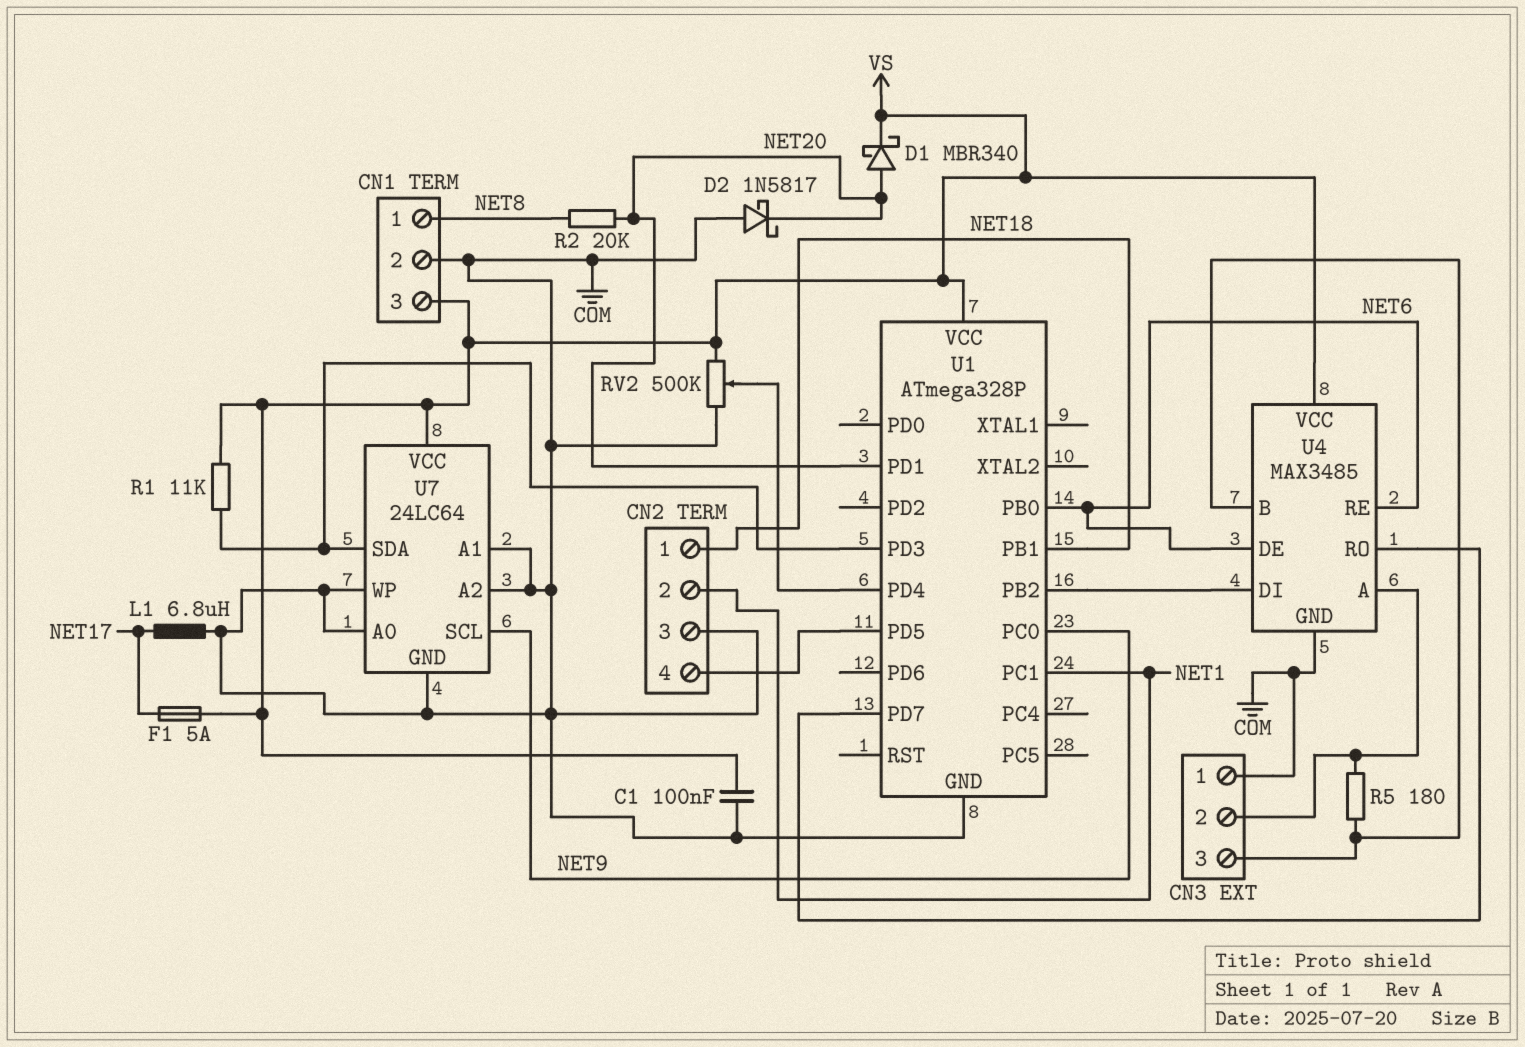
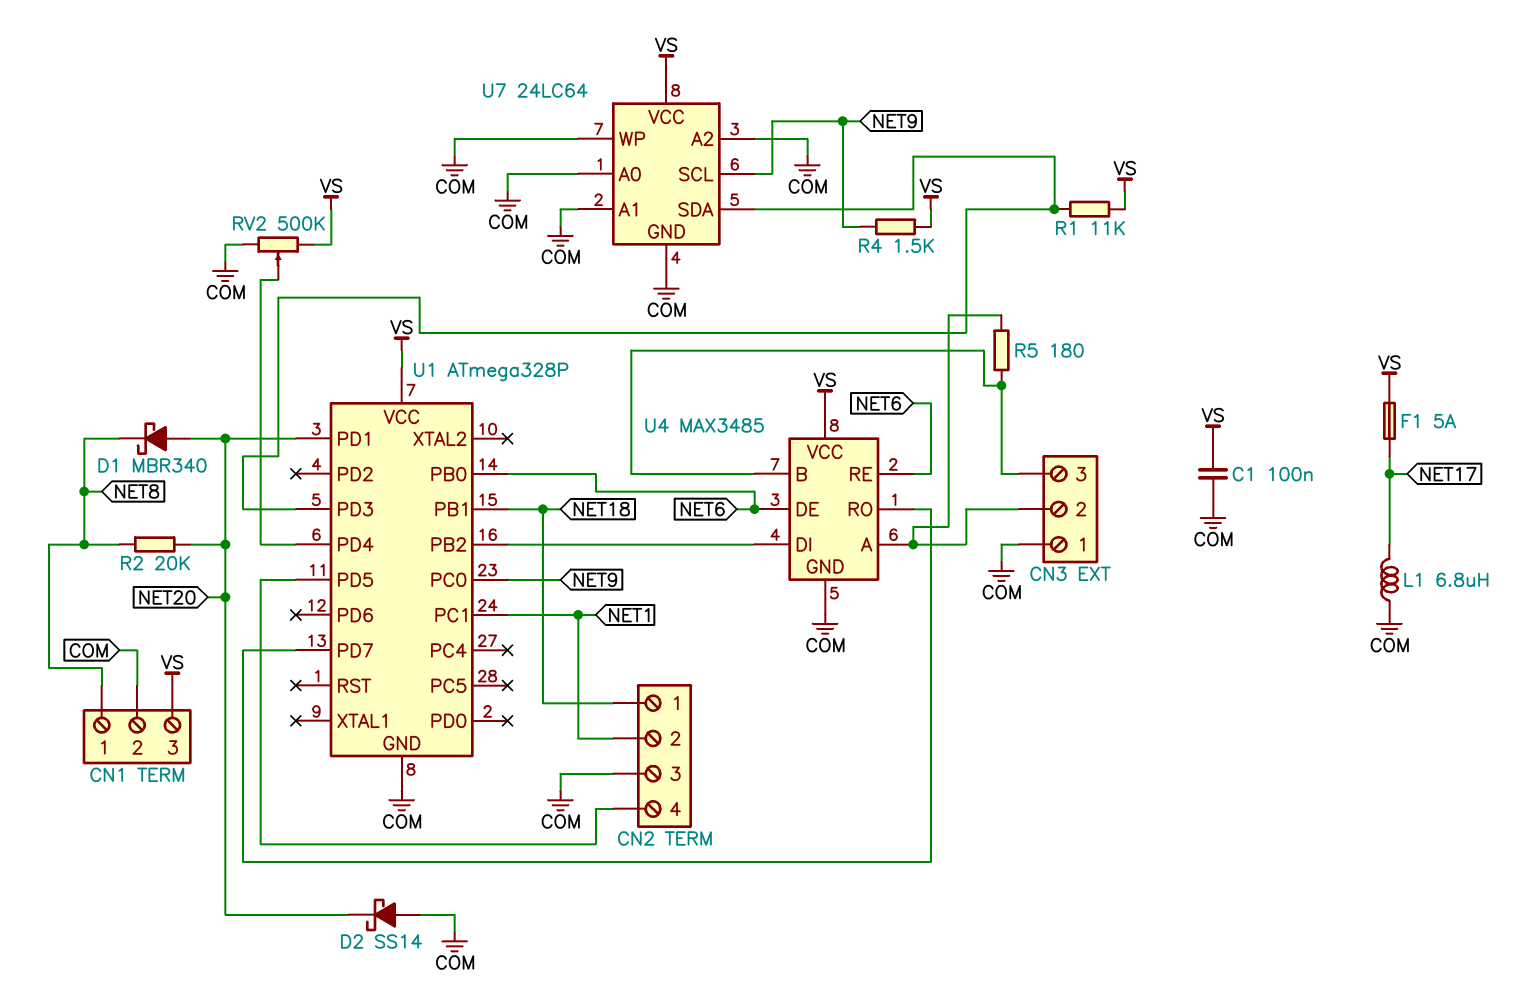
D1: schottky MBR340 (A NET20, K VS) -> schottky MBR340 (A NET20, K NET8)
D2: schottky 1N5817 (A COM, K NET20) -> schottky SS14 (A COM, K NET20)
R4: none -> 1.5k (NET9, VS)

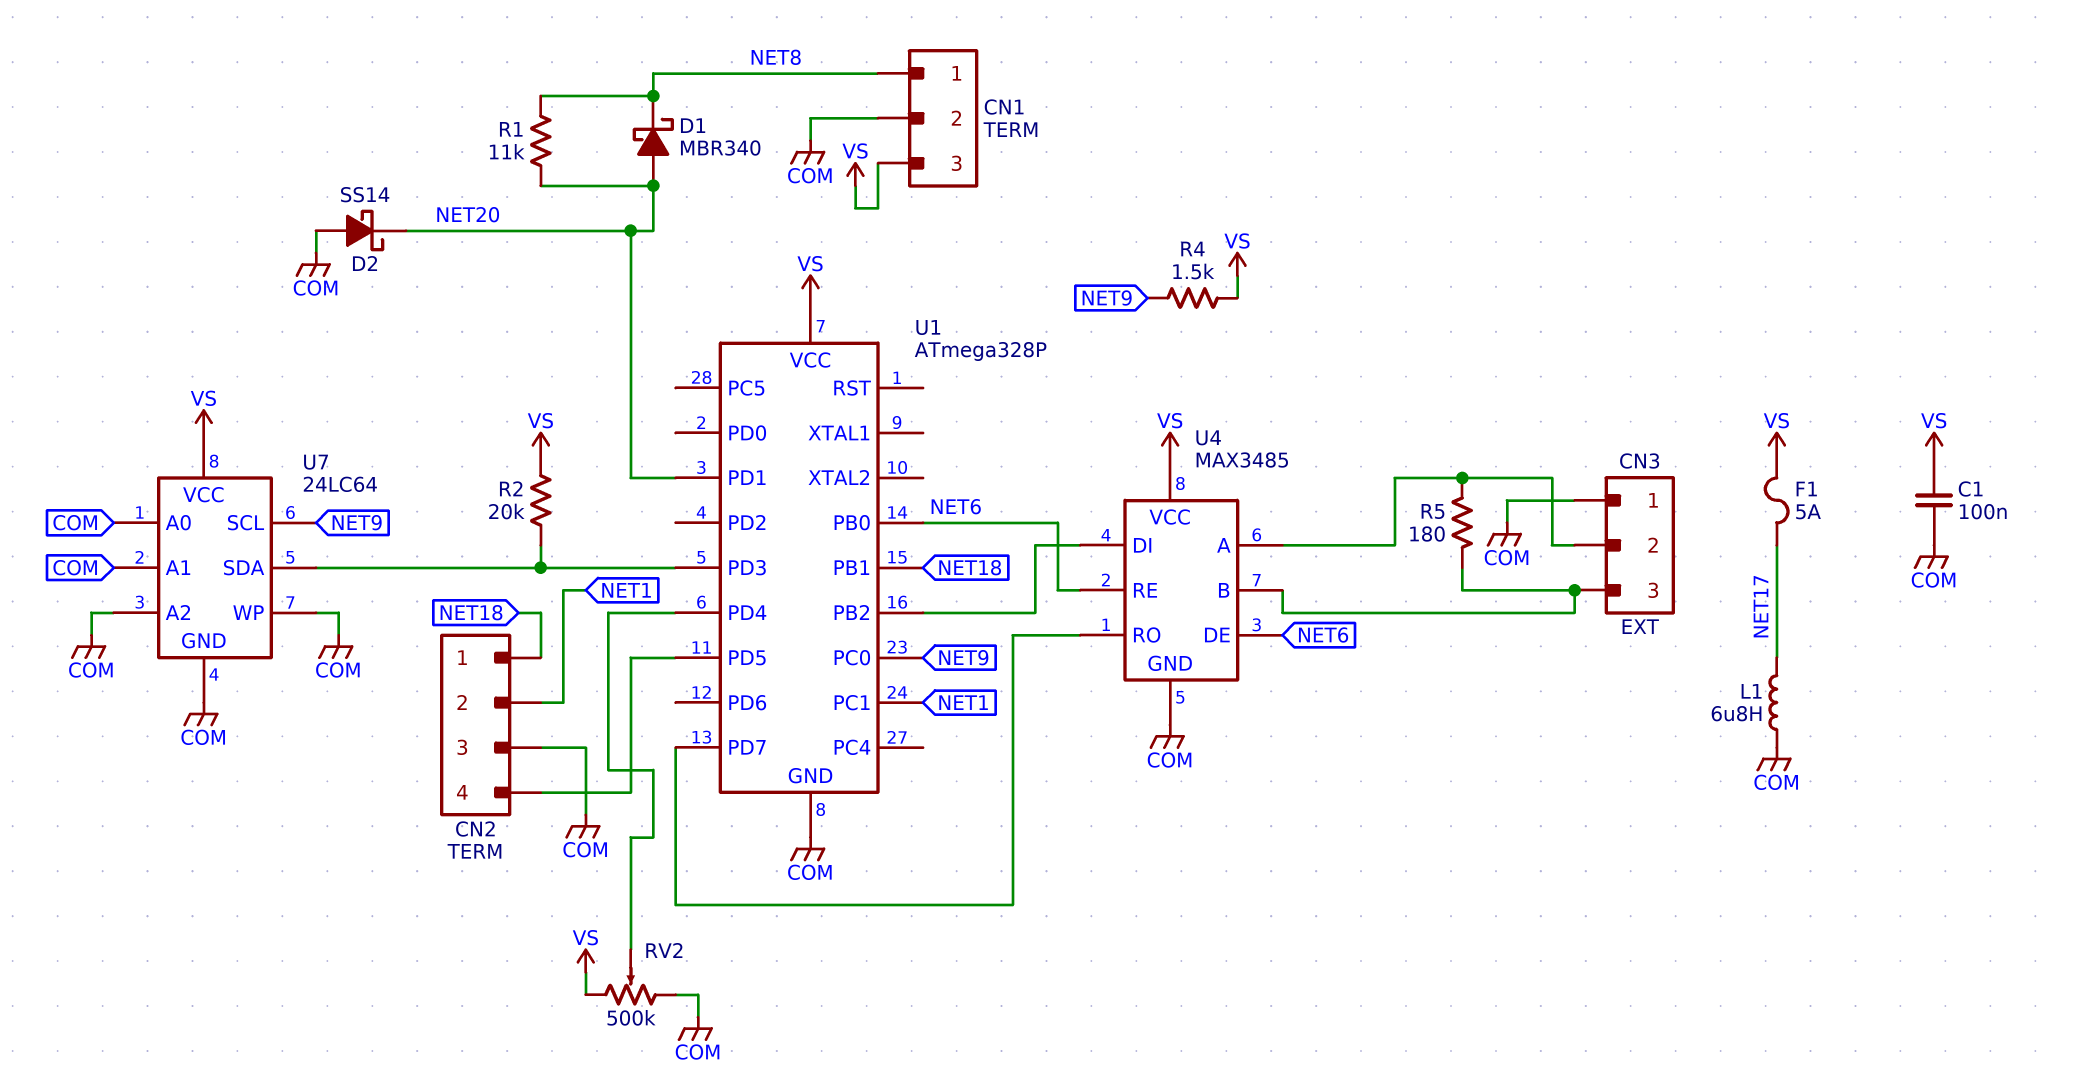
R1: 11k (U1/PD3, VS) -> 11k (NET8, NET20)
R2: 20k (NET8, NET20) -> 20k (U1/PD3, VS)

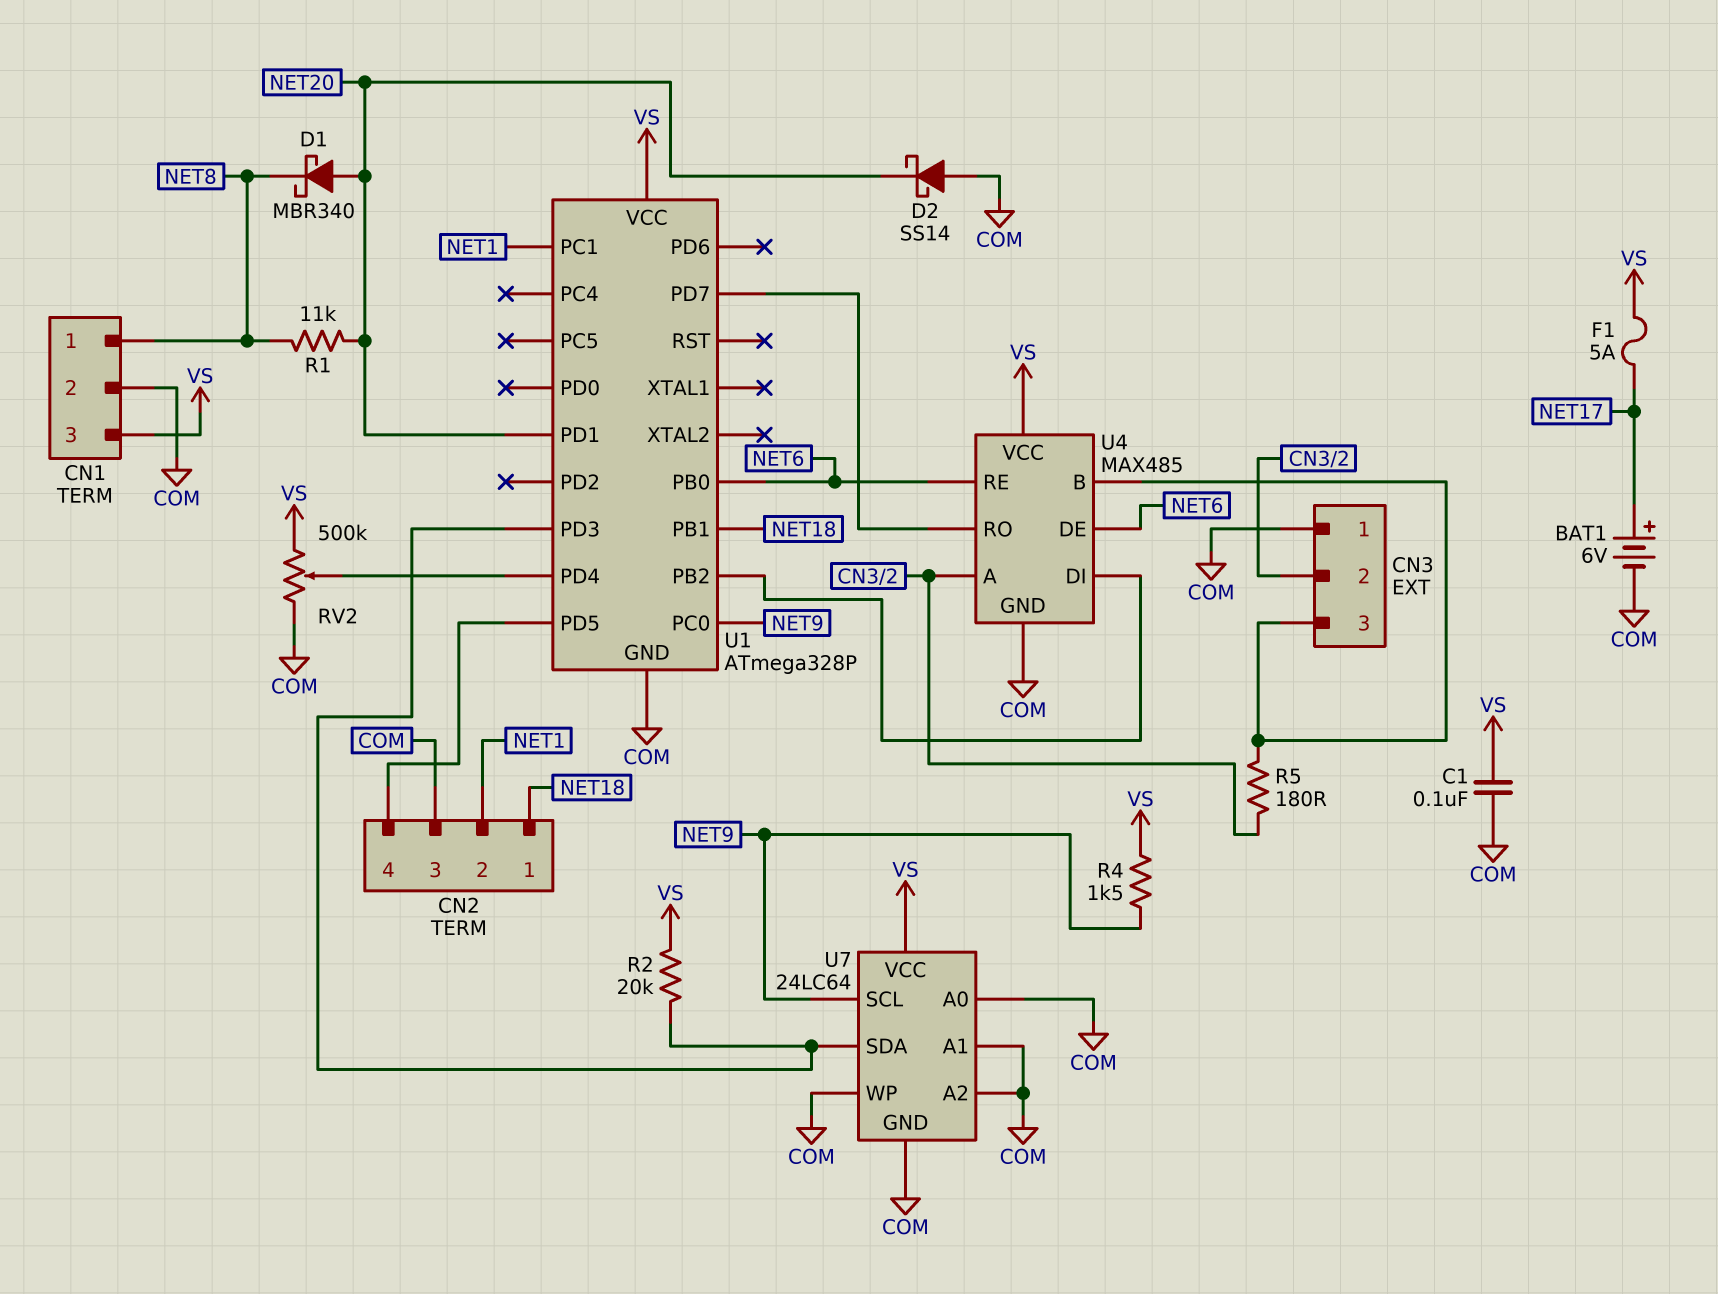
BAT1: none -> 6V (plus NET17, minus COM)
L1: 6.8uH (COM, NET17) -> none
U4: MAX3485 -> MAX485

